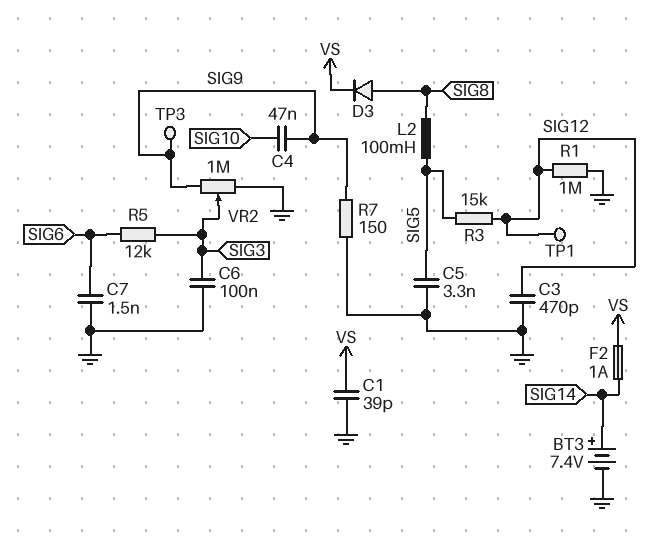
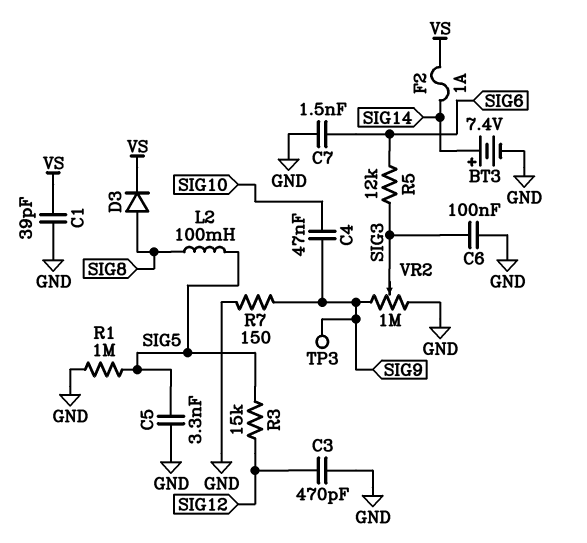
R1: 1M (GND, SIG12) -> 1M (GND, SIG5)
TP1: test point (SIG12) -> none

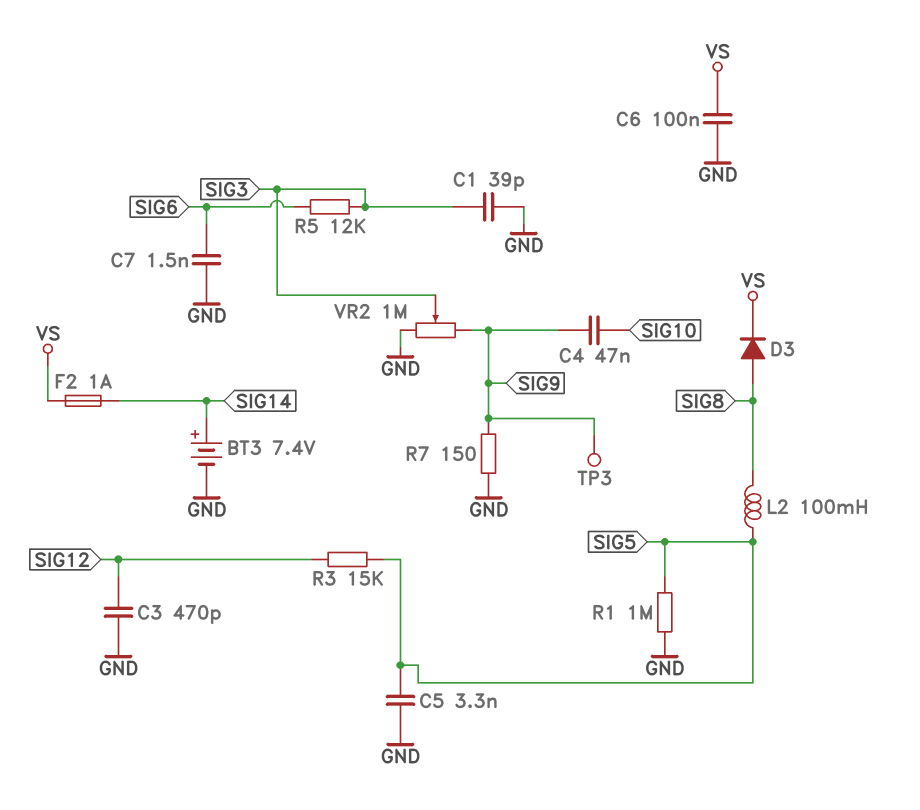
C1: 39pF (GND, VS) -> 39pF (GND, SIG3)
C6: 100nF (GND, SIG3) -> 100nF (GND, VS)

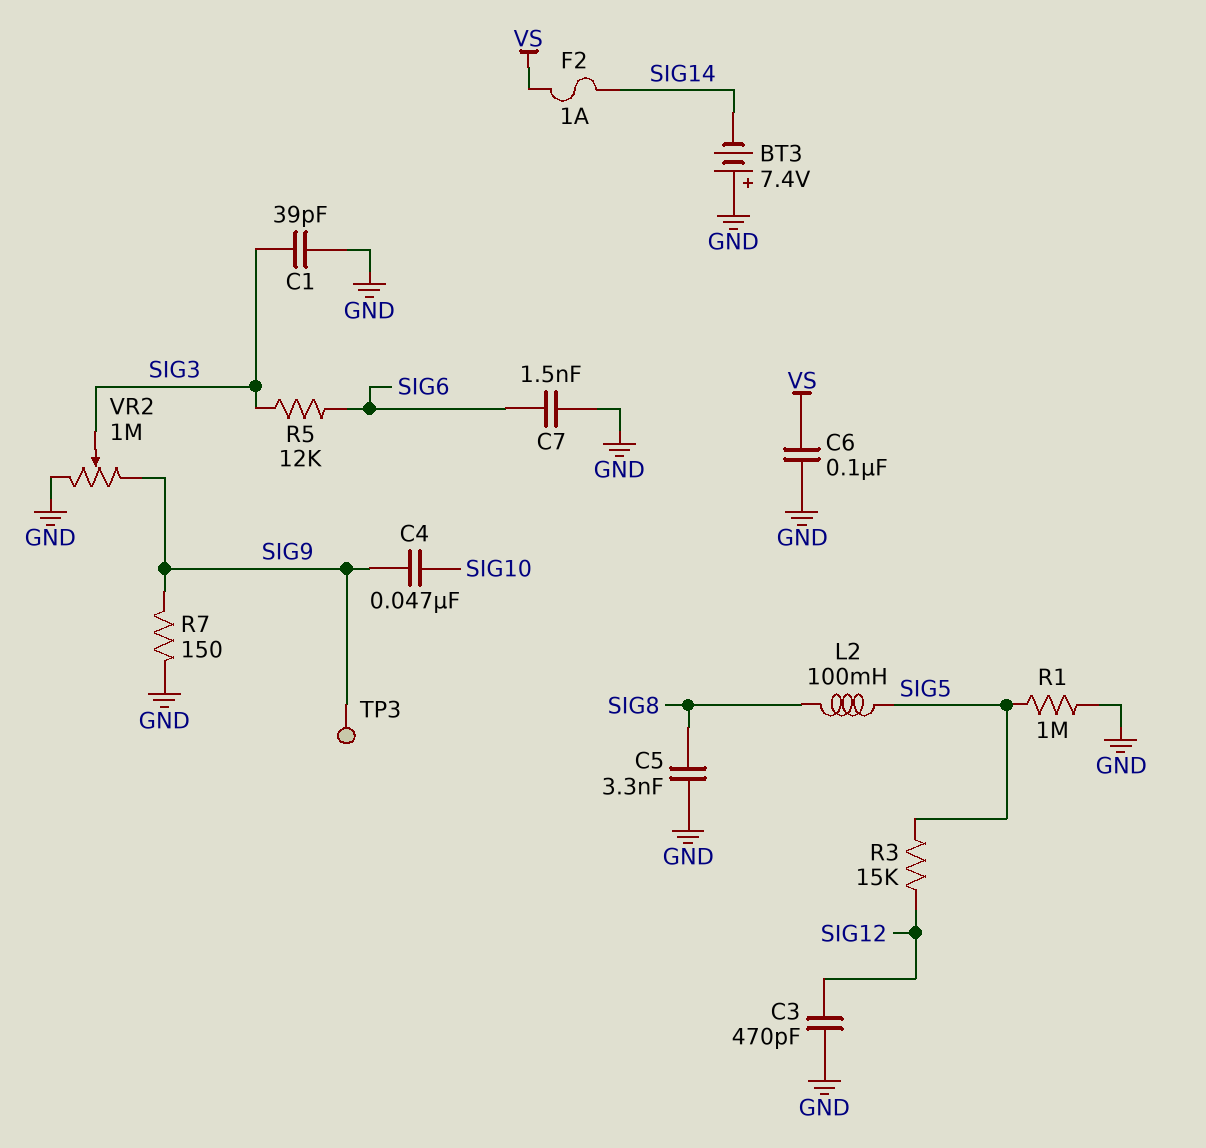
BT3: 7.4V (plus SIG14, minus GND) -> 7.4V (plus GND, minus SIG14)
C5: 3.3nF (GND, SIG5) -> 3.3nF (GND, SIG8)
D3: diode (A SIG8, K VS) -> none

